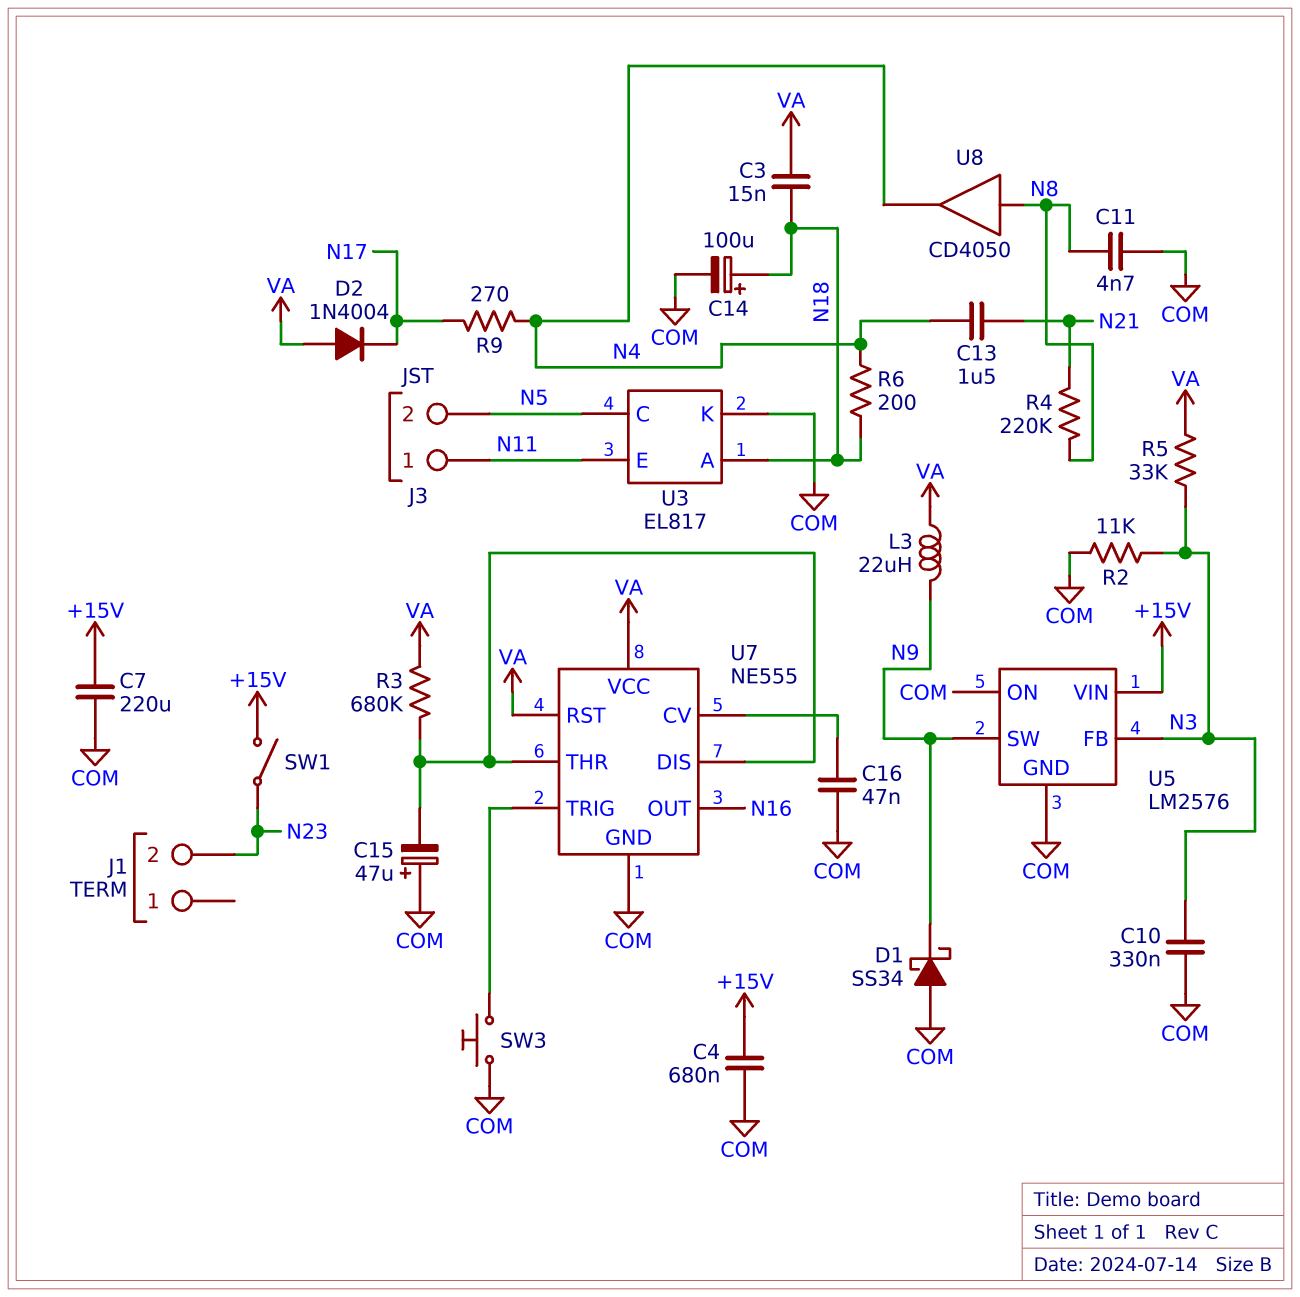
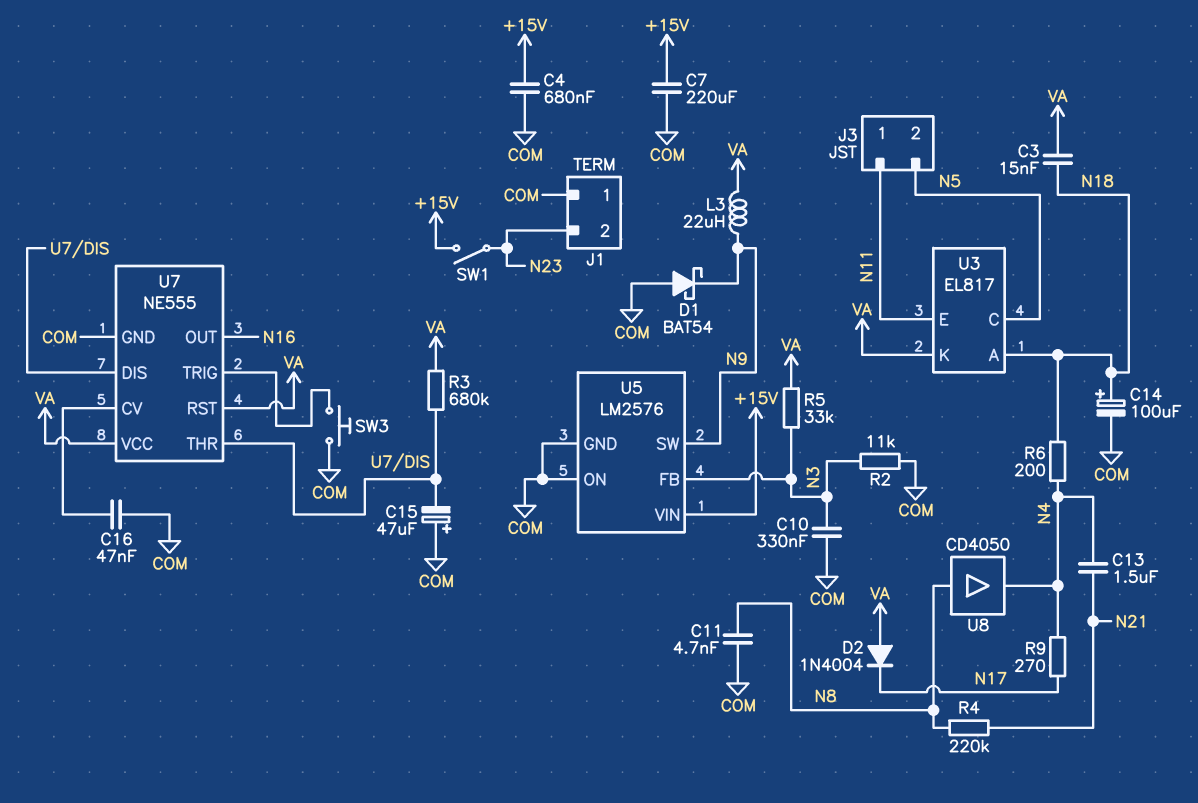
D1: schottky SS34 (A COM, K N9) -> schottky BAT54 (A COM, K N9)
J1 pin 1: none -> COM
U3 pin K: COM -> VA

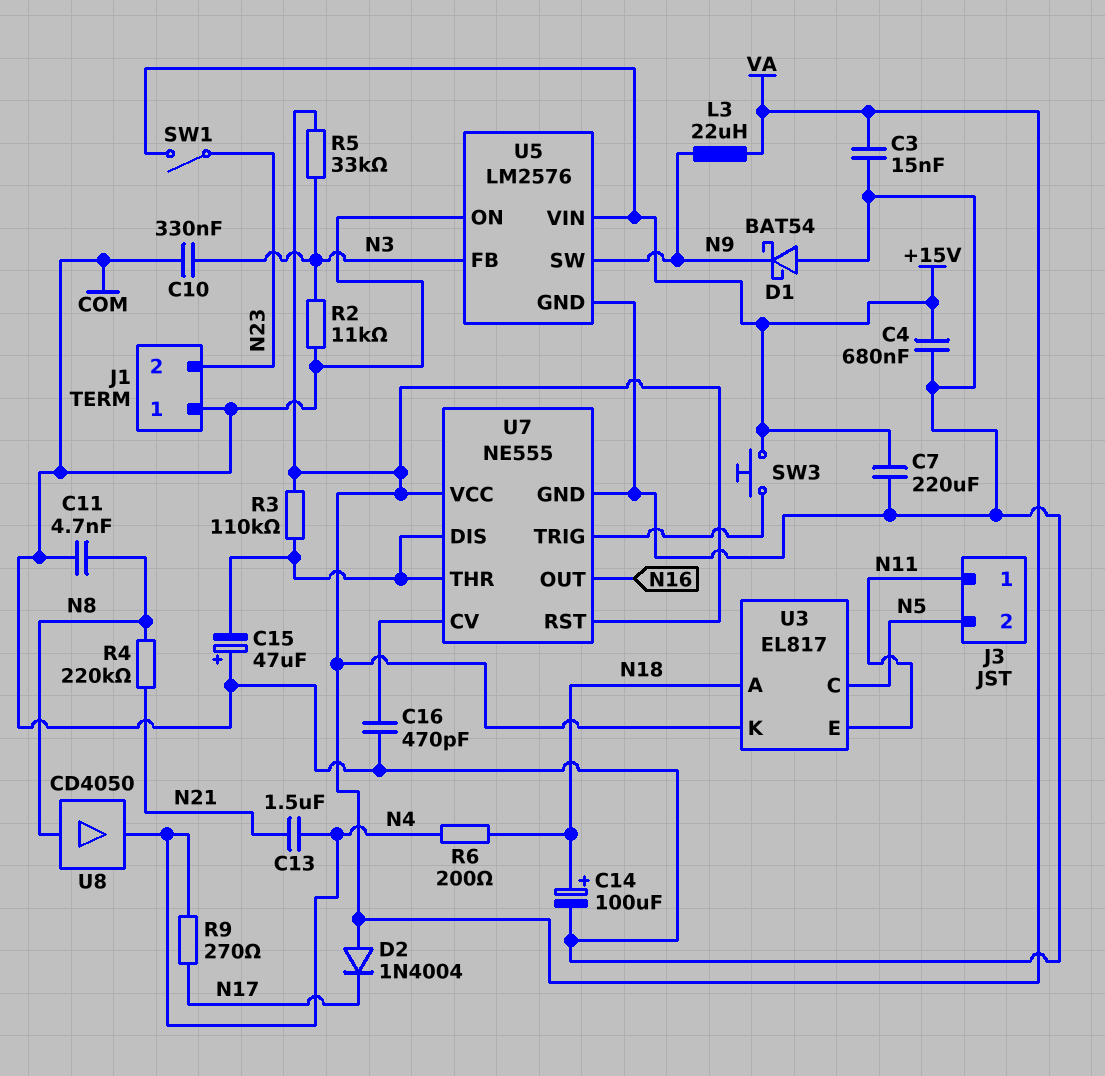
C3: 15nF (N18, VA) -> 15nF (COM, VA)
C16: 47nF (COM, U7/CV) -> 470pF (COM, U7/CV)
R3: 680k (U7/DIS, VA) -> 110k (U7/DIS, VA)
SW3: button (COM, U7/TRIG) -> button (+15V, U7/TRIG)

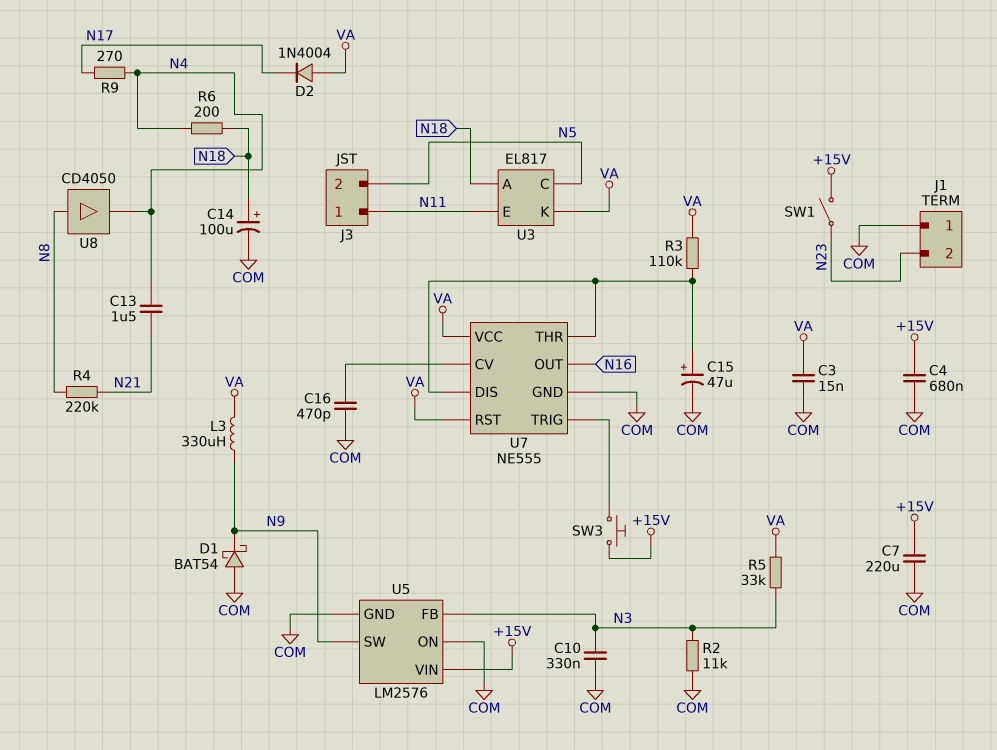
C11: 4.7nF (COM, N8) -> none
C15: 47uF (plus COM, minus U7/DIS) -> 47uF (plus U7/DIS, minus COM)
L3: 22uH (N9, VA) -> 330uH (N9, VA)

